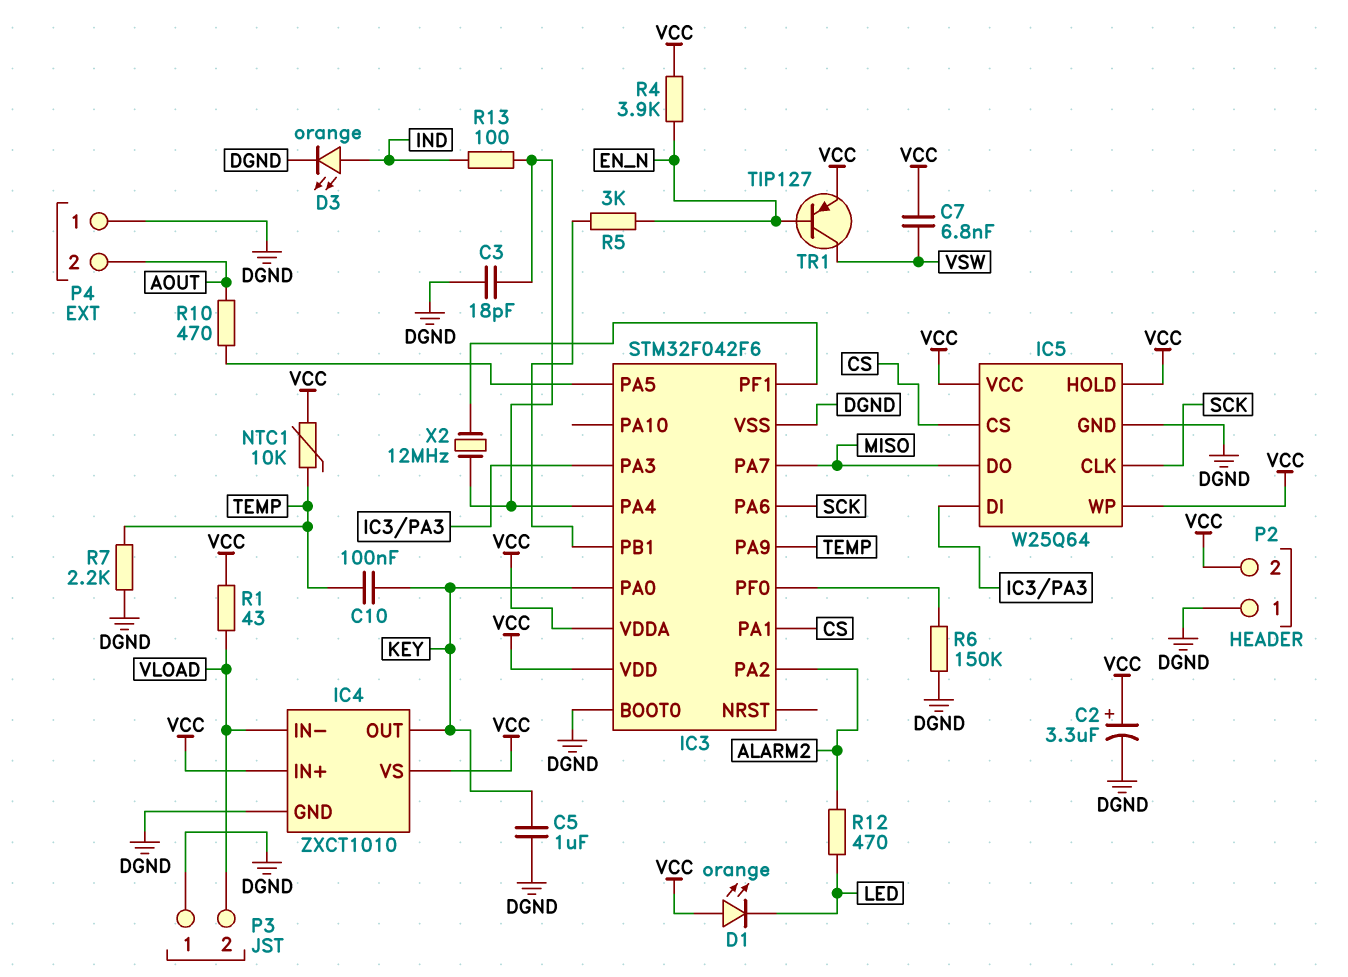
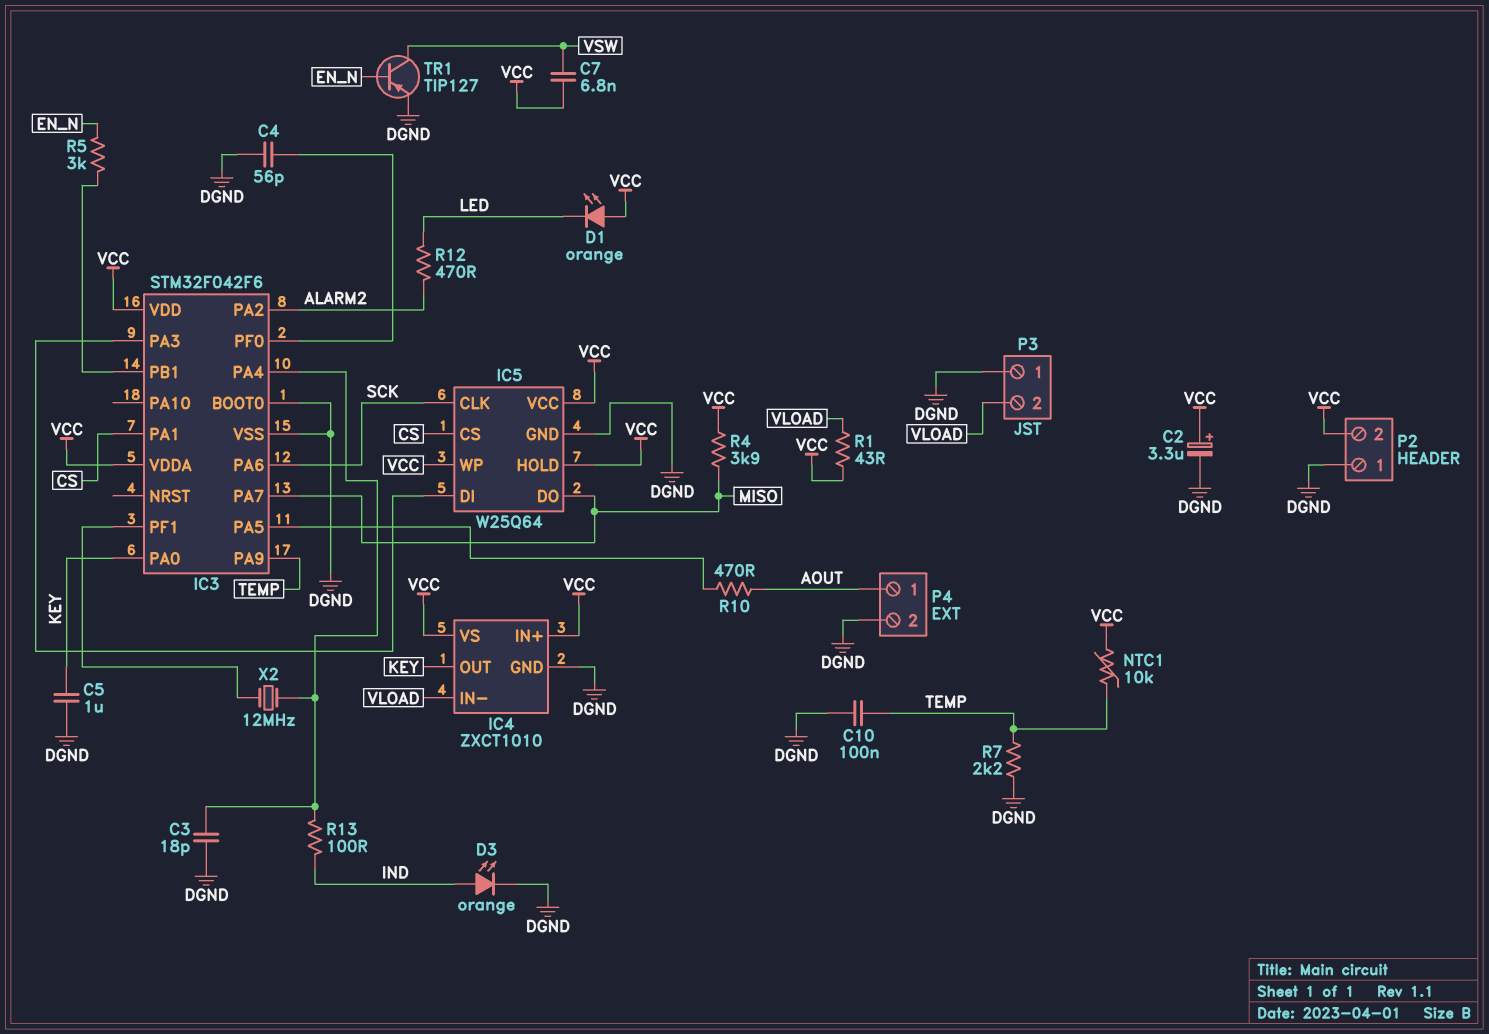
C4: none -> 56pF (DGND, IC3/PF0)
C10: 100nF (KEY, TEMP) -> 100nF (DGND, TEMP)
P4 pin 1: DGND -> AOUT
P4 pin 2: AOUT -> DGND
R4: 3.9k (EN_N, VCC) -> 3.9k (MISO, VCC)
R6: 150k (DGND, IC3/PF0) -> none
TR1: PNP TIP127 (B EN_N, C VSW, E VCC) -> PNP TIP127 (B EN_N, C VSW, E DGND)

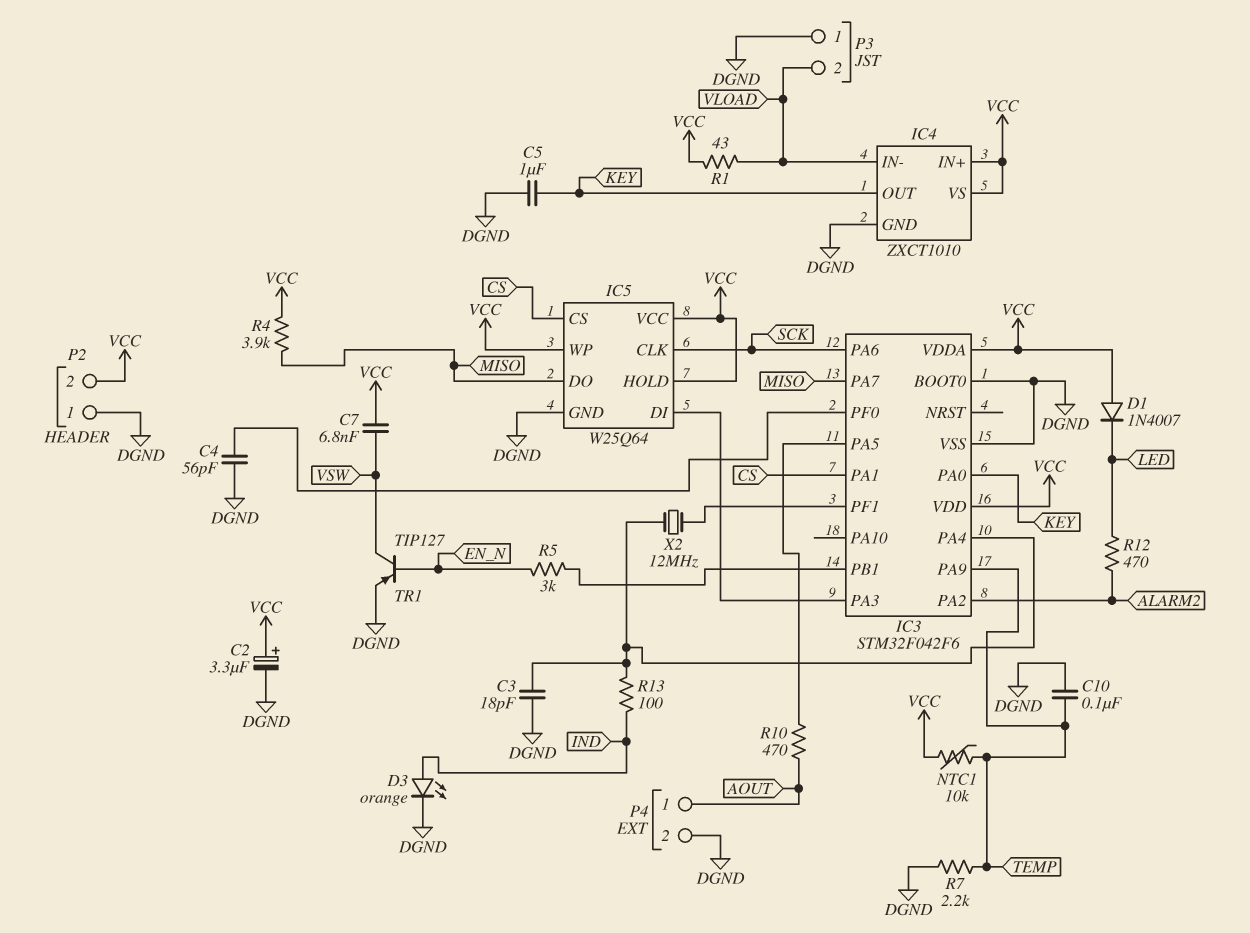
D1: LED orange (A VCC, K LED) -> diode 1N4007 (A VCC, K LED)

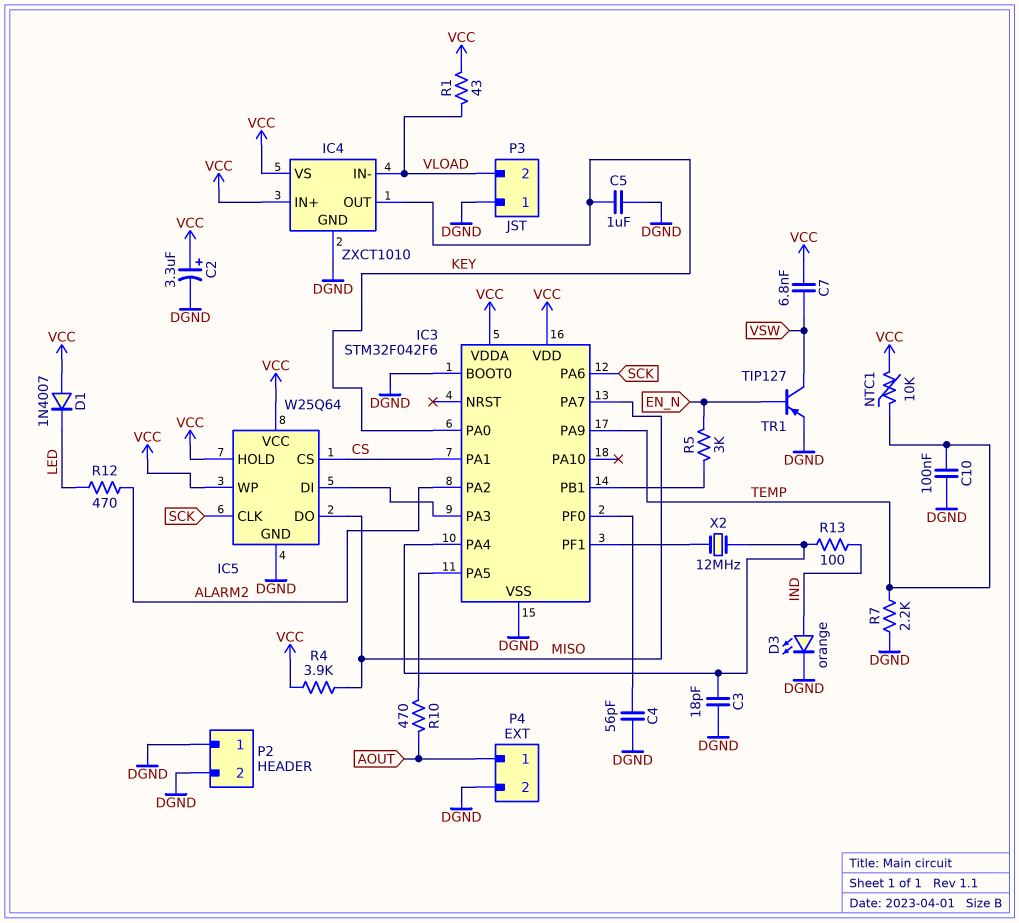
P2 pin 2: VCC -> DGND

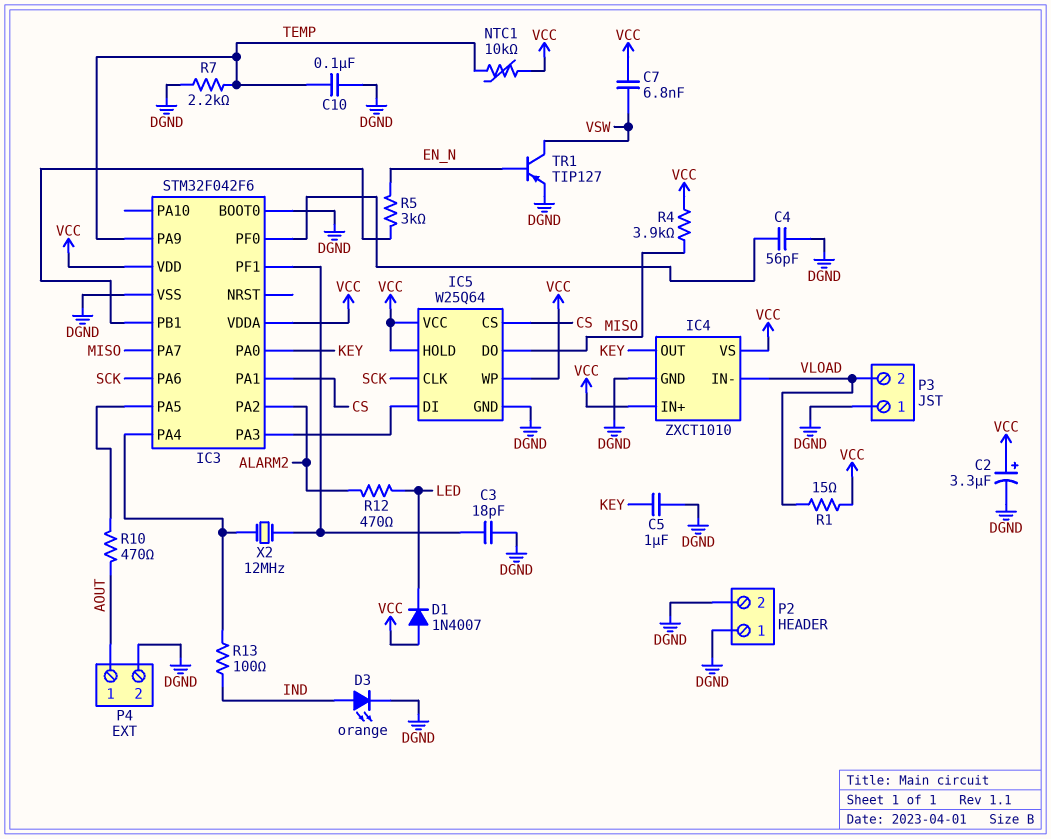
C3: 18pF (DGND, IC3/PA4) -> 18pF (DGND, IC3/PF1)
R1: 43 (VCC, VLOAD) -> 15 (VCC, VLOAD)

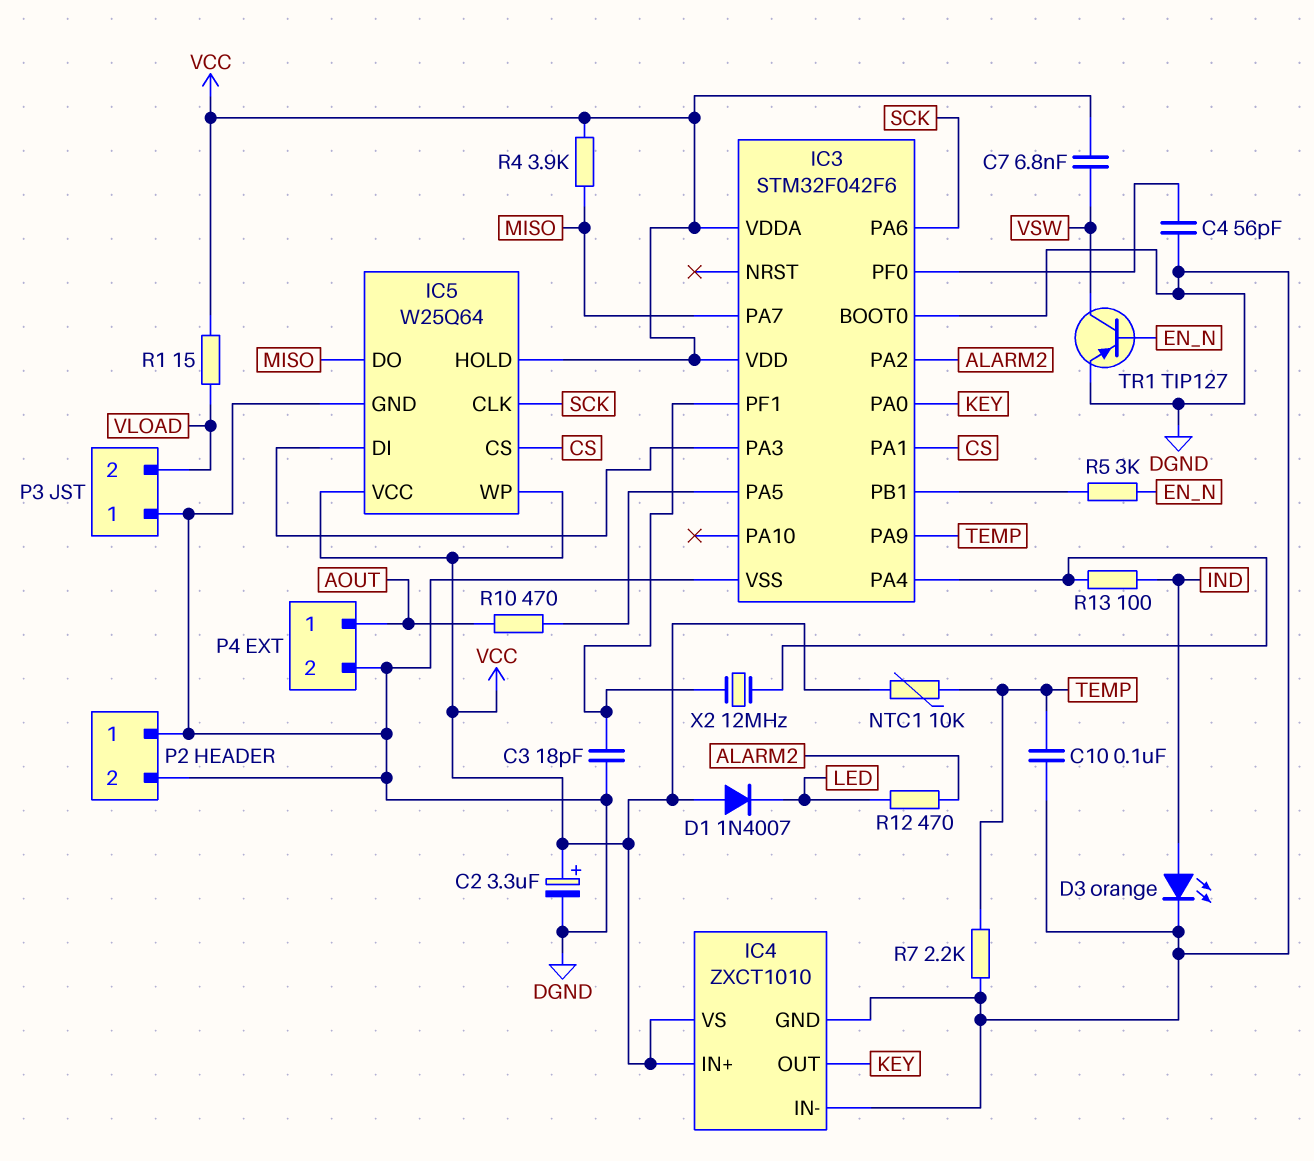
C5: 1uF (DGND, KEY) -> none
IC4 pin IN-: VLOAD -> DGND

